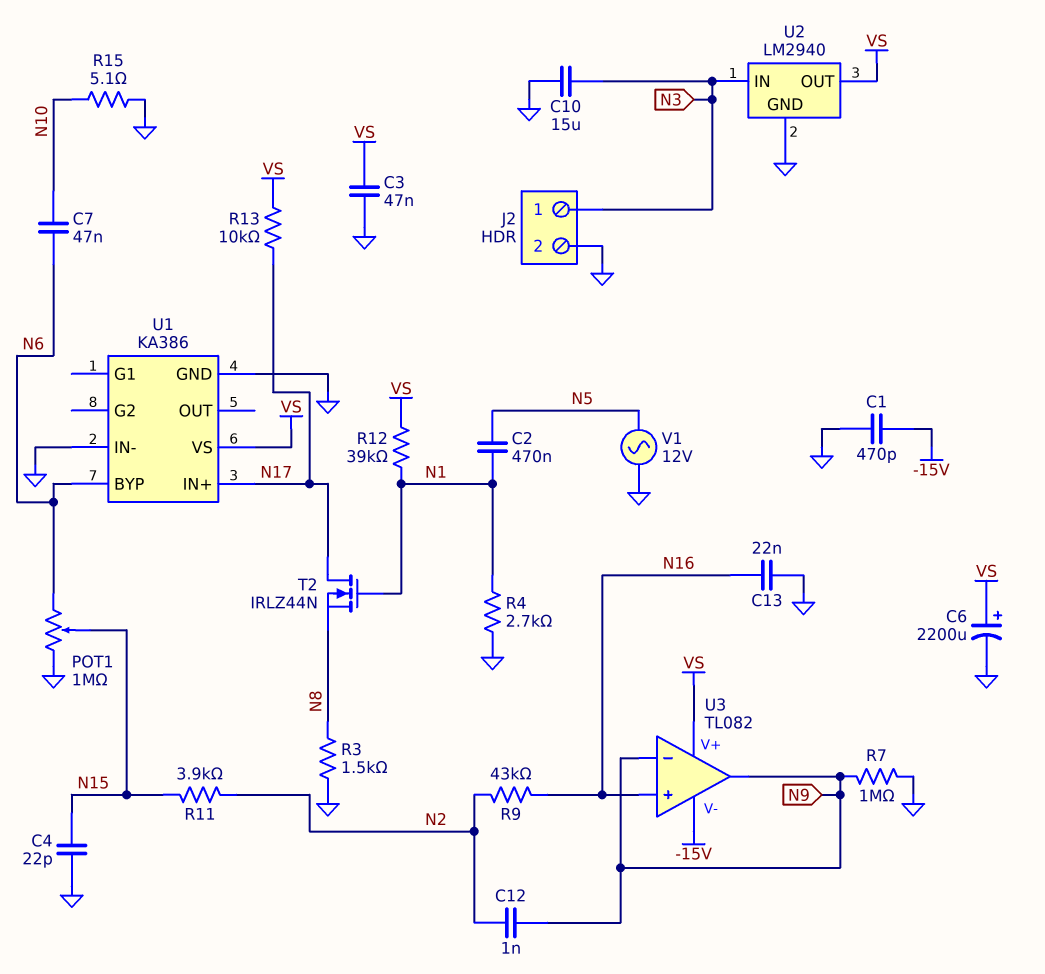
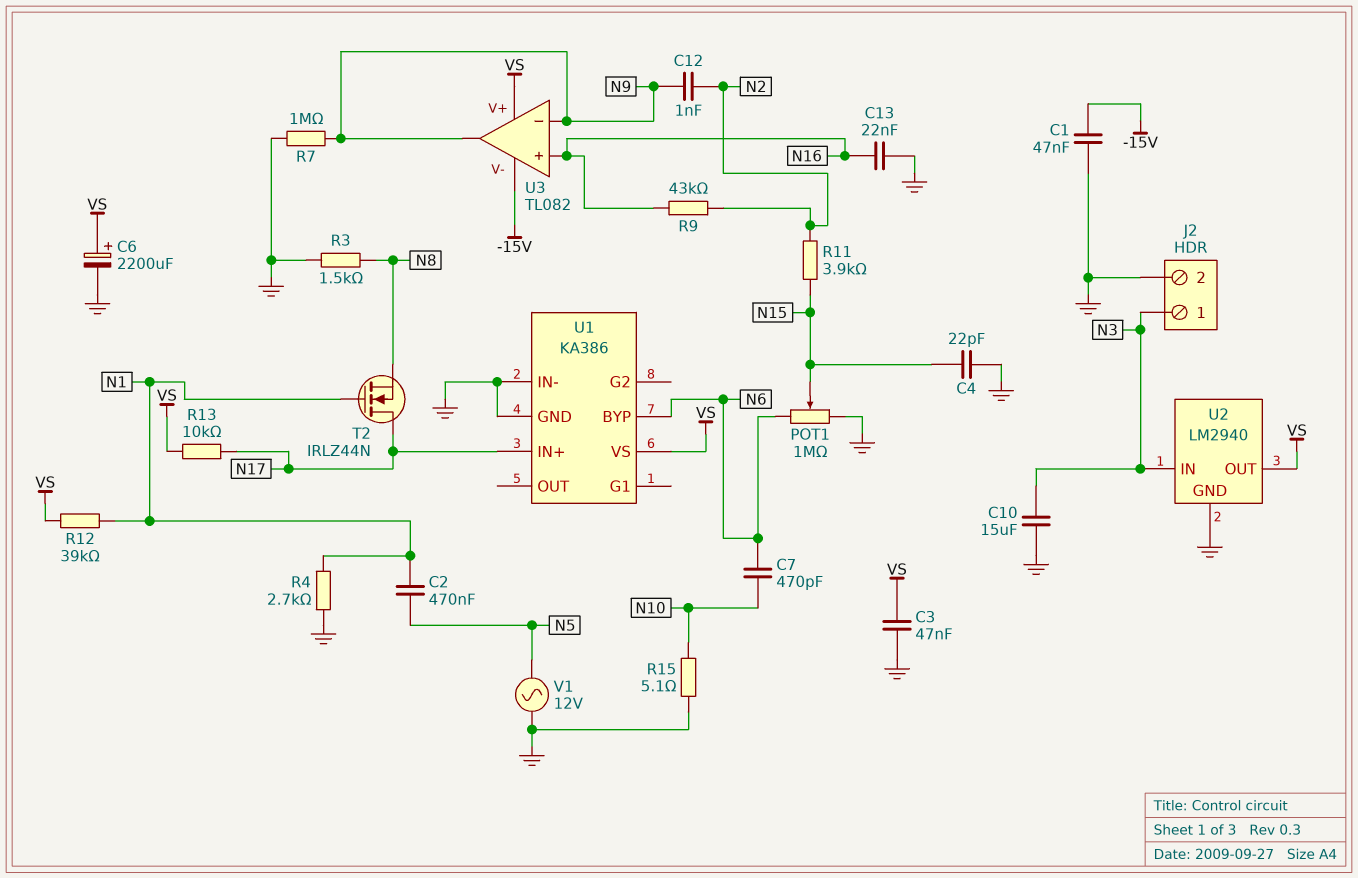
C1: 470pF (-15V, GND) -> 47nF (-15V, GND)
C7: 47nF (N6, N10) -> 470pF (N6, N10)

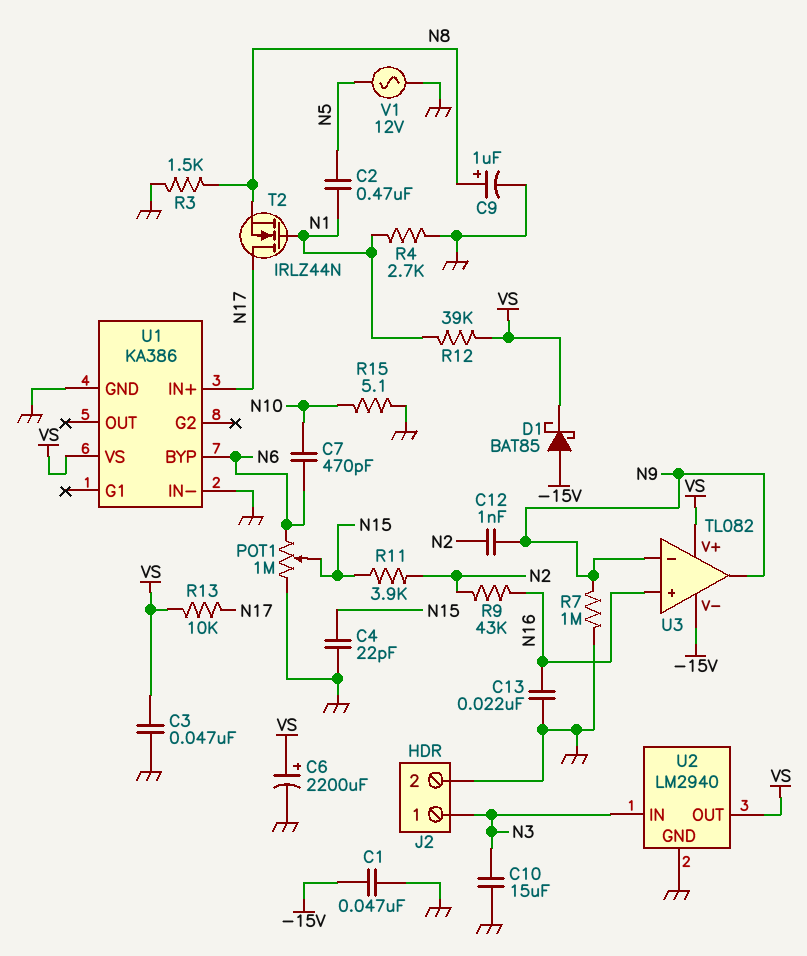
C9: none -> 1uF (plus N8, minus GND)
D1: none -> schottky BAT85 (A -15V, K VS)

